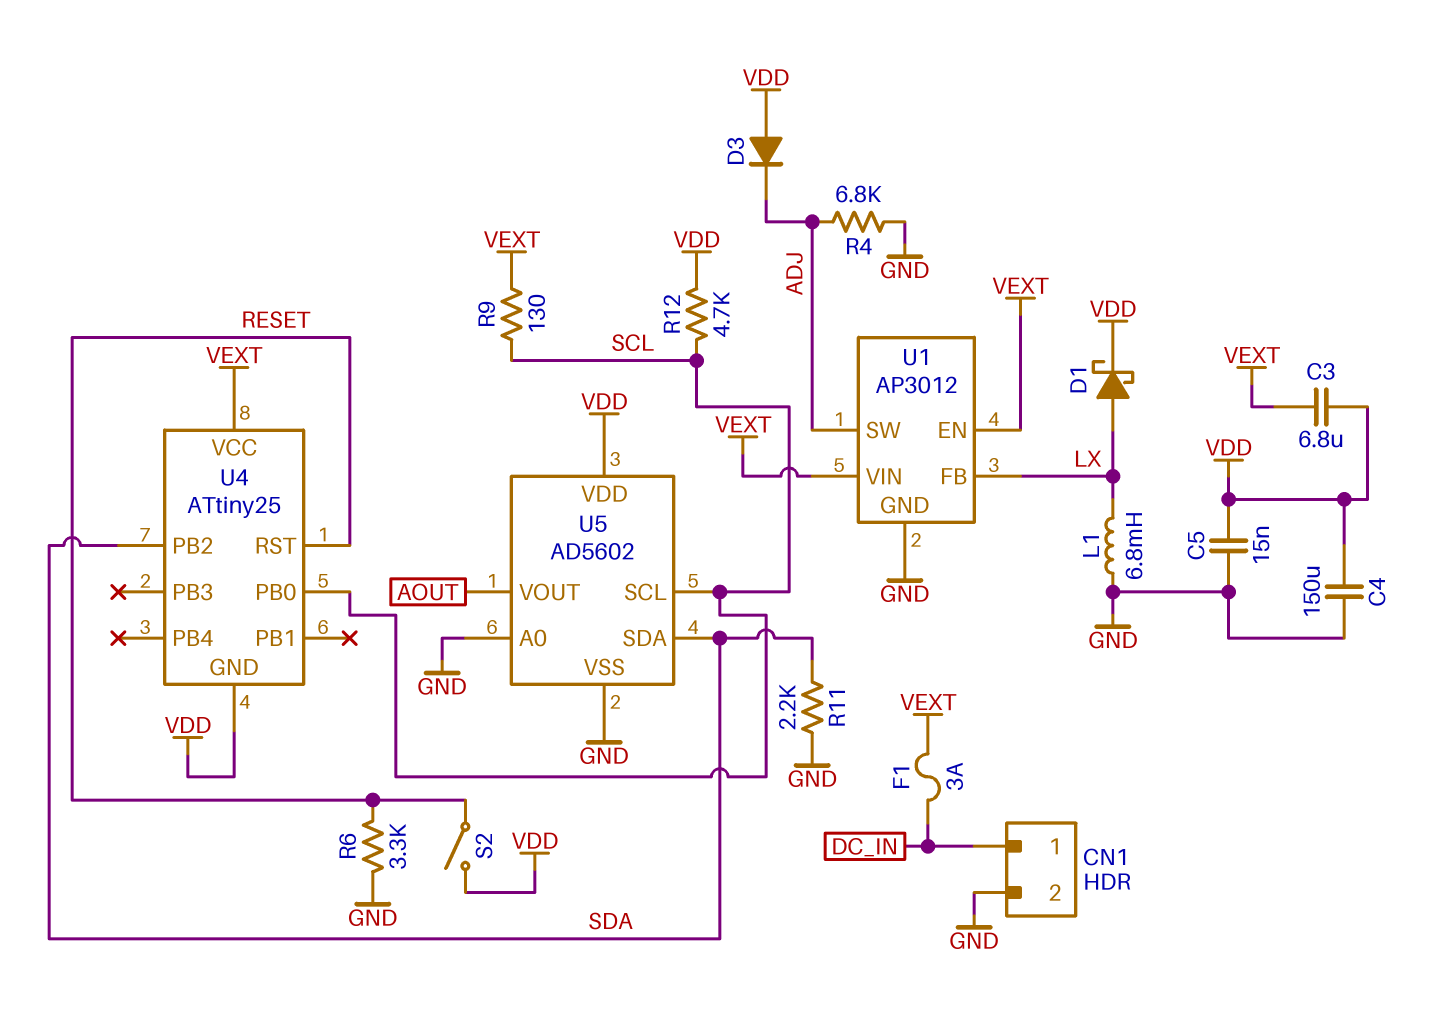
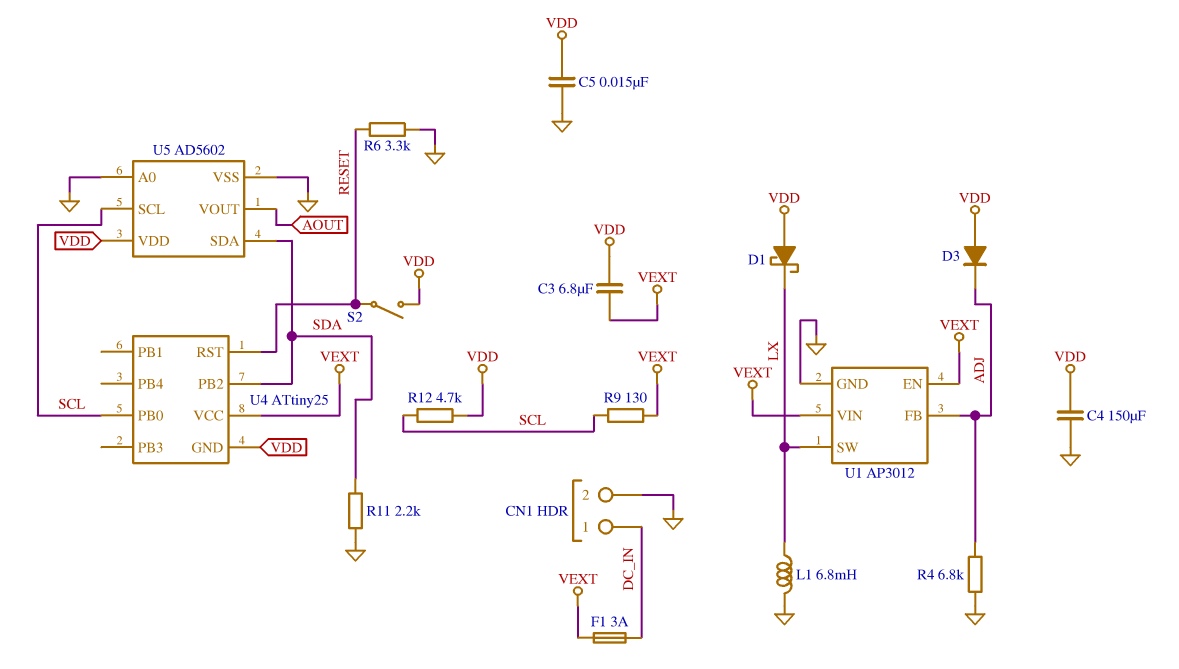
D1: schottky (A LX, K VDD) -> schottky (A VDD, K LX)
U1 pin FB: LX -> ADJ
U1 pin SW: ADJ -> LX

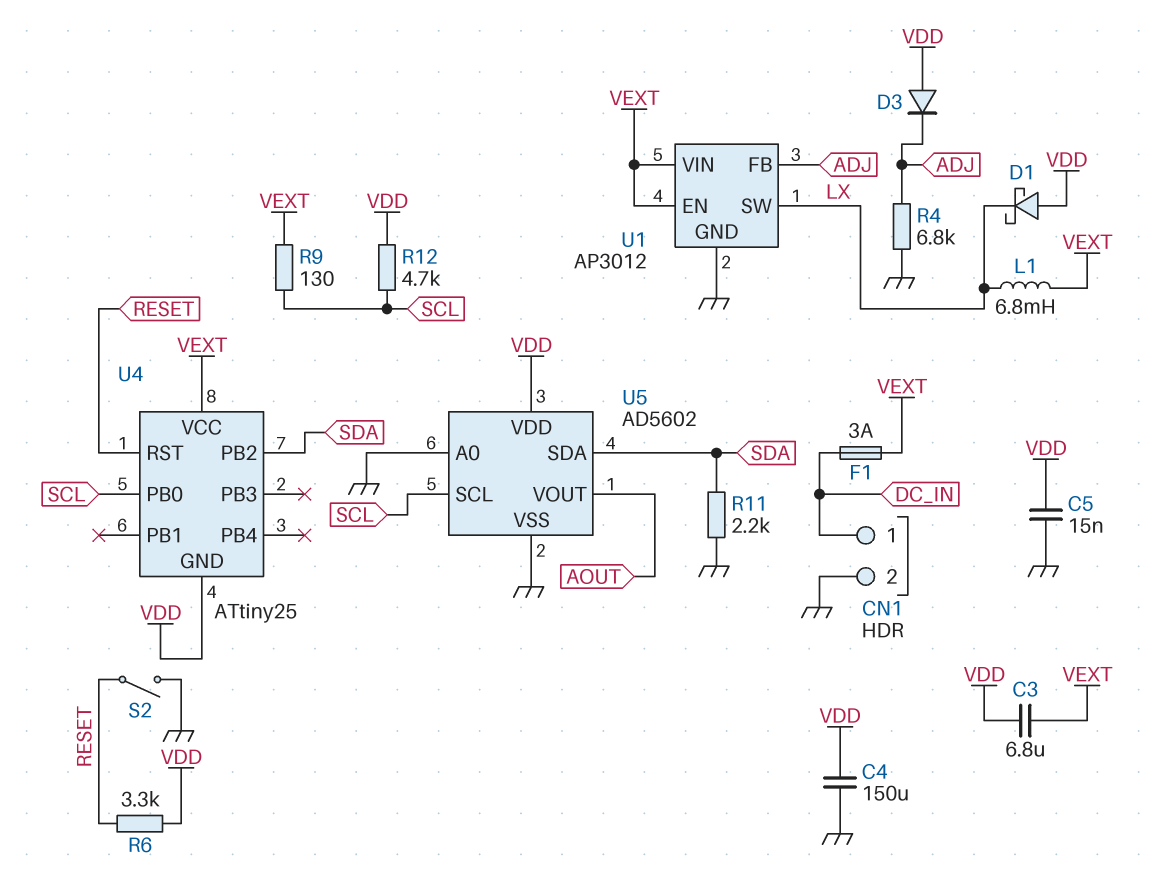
L1: 6.8mH (GND, LX) -> 6.8mH (LX, VEXT)
R6: 3.3k (GND, RESET) -> 3.3k (RESET, VDD)
S2: switch (RESET, VDD) -> switch (GND, RESET)

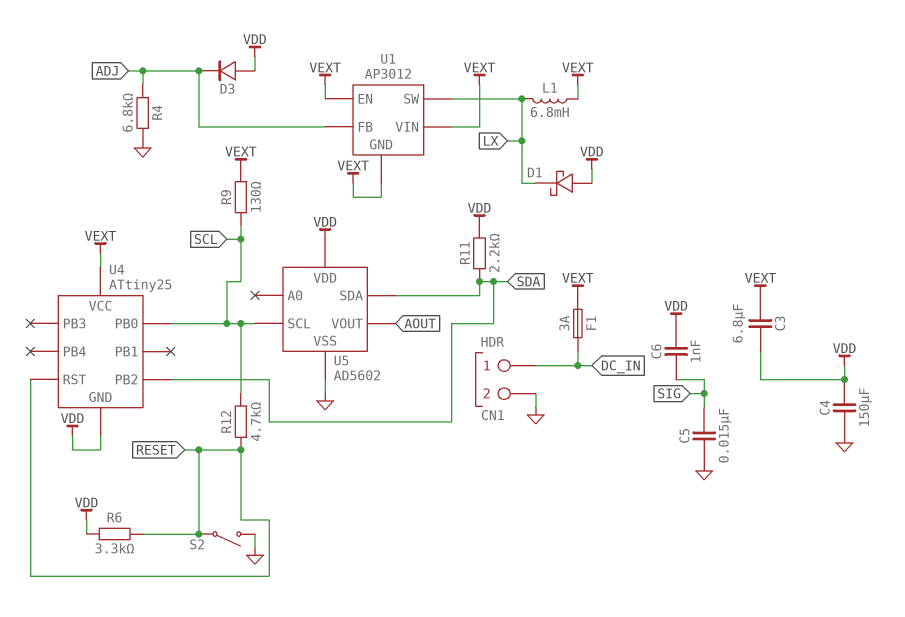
C5: 15nF (GND, VDD) -> 15nF (GND, SIG)
C6: none -> 1nF (SIG, VDD)
R11: 2.2k (GND, SDA) -> 2.2k (SDA, VDD)
R12: 4.7k (SCL, VDD) -> 4.7k (RESET, SCL)
U1 pin GND: GND -> VEXT
U5 pin A0: GND -> none

